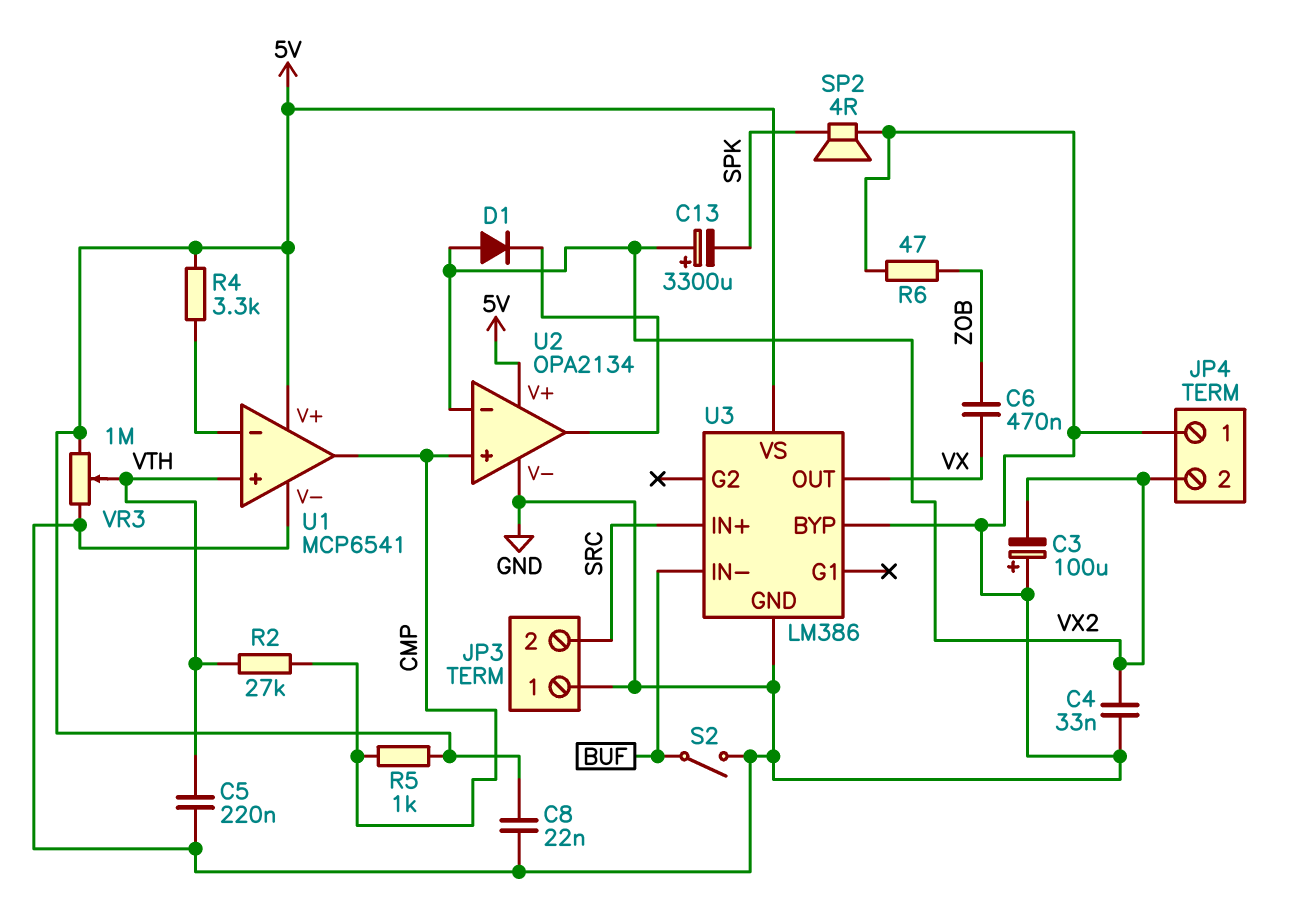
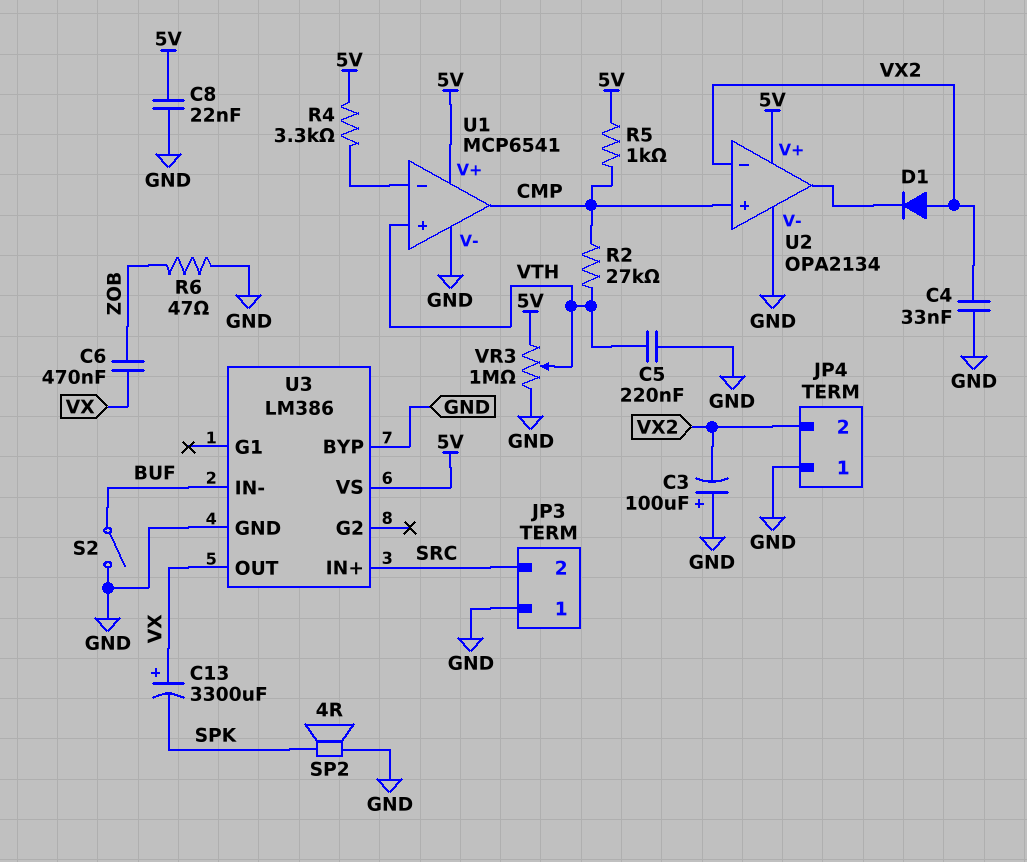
C13: 3300uF (plus VX2, minus SPK) -> 3300uF (plus VX, minus SPK)

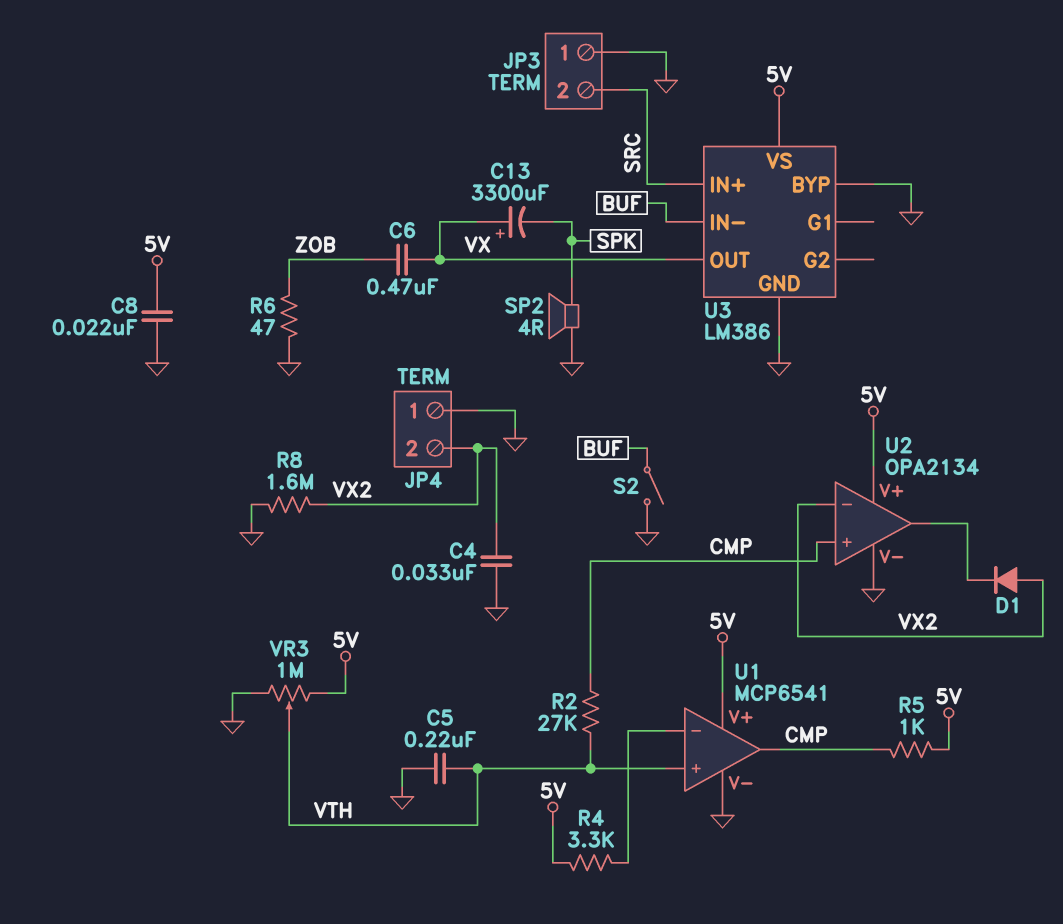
C3: 100uF (plus GND, minus VX2) -> none
R8: none -> 1.6M (GND, VX2)

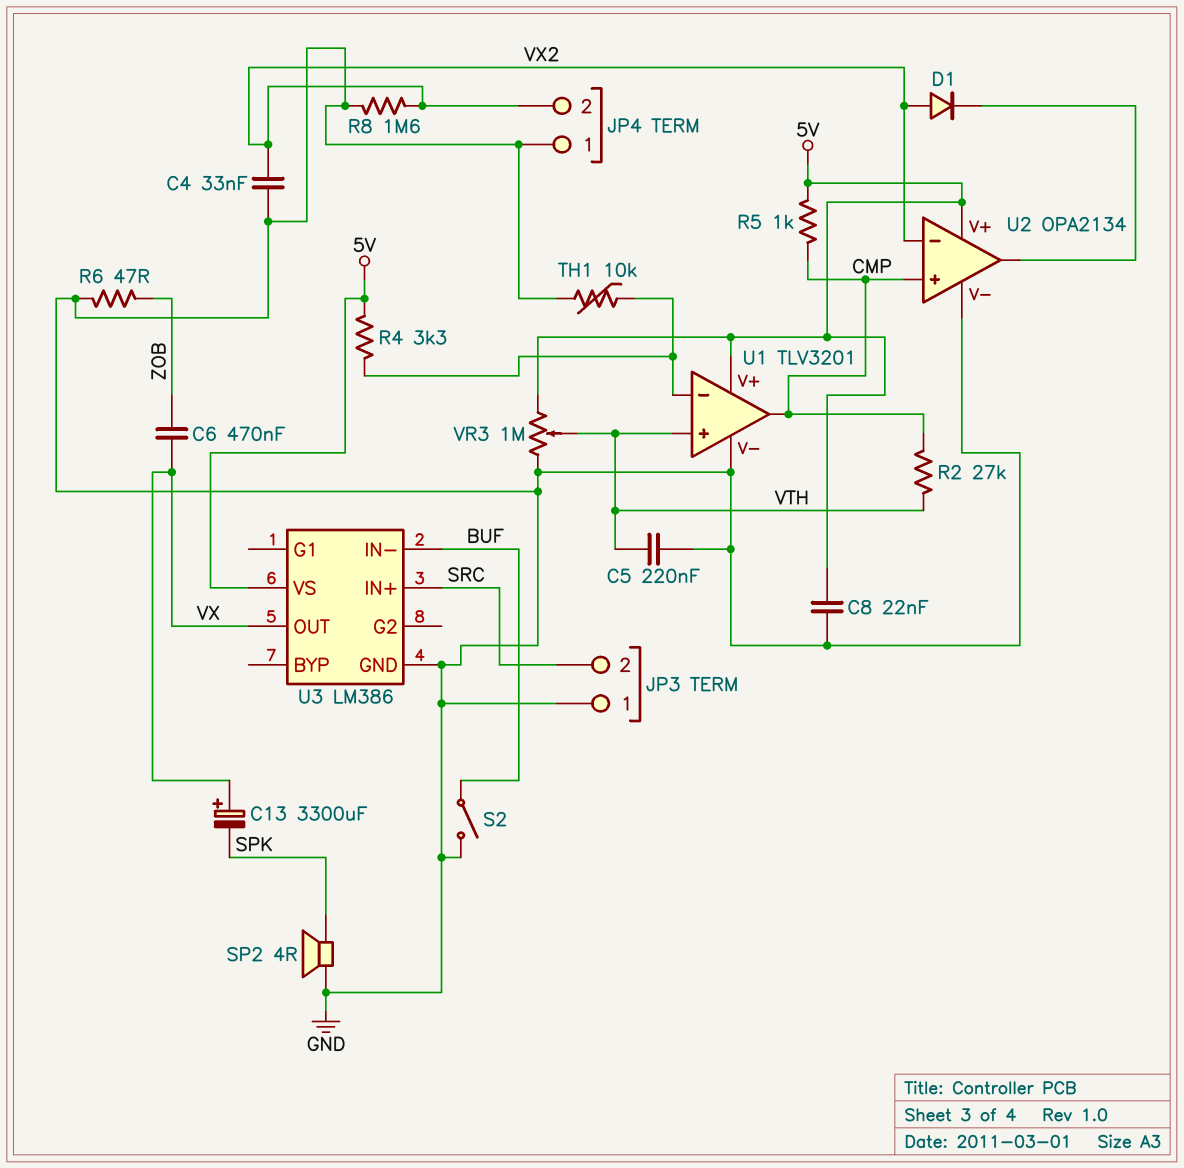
TH1: none -> 10k (GND, U1/in-)
U1: MCP6541 -> TLV3201
U3 pin BYP: GND -> none

